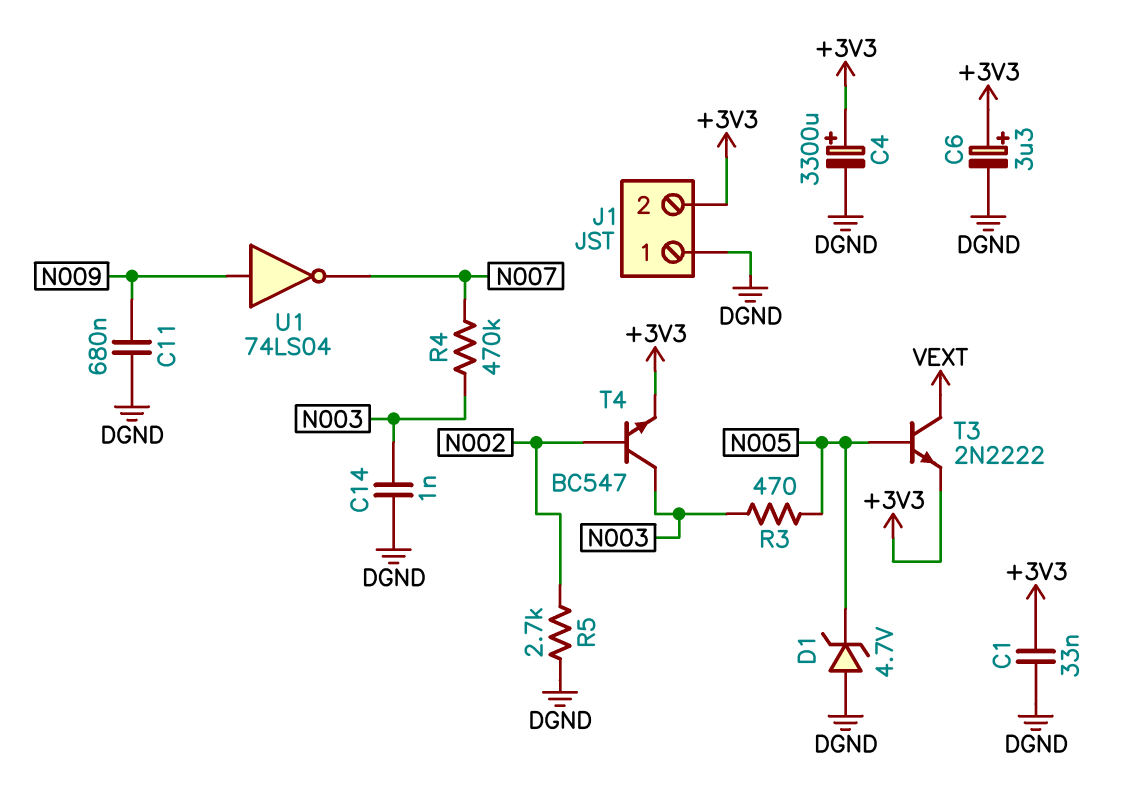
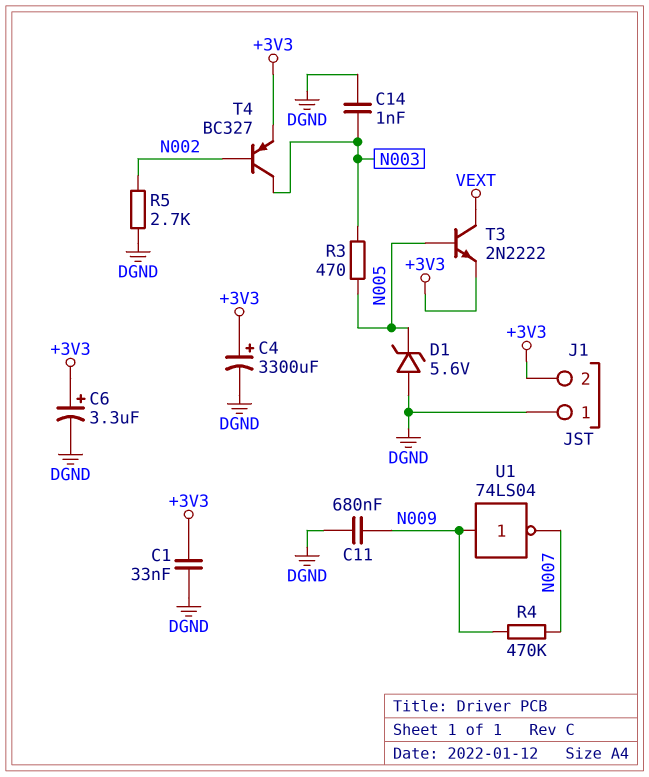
D1: zener 4.7V (A DGND, K N005) -> zener 5.6V (A DGND, K N005)
R4: 470k (N003, N007) -> 470k (N007, N009)
T4: NPN BC547 (B N002, C N003, E +3V3) -> PNP BC327 (B N002, C N003, E +3V3)

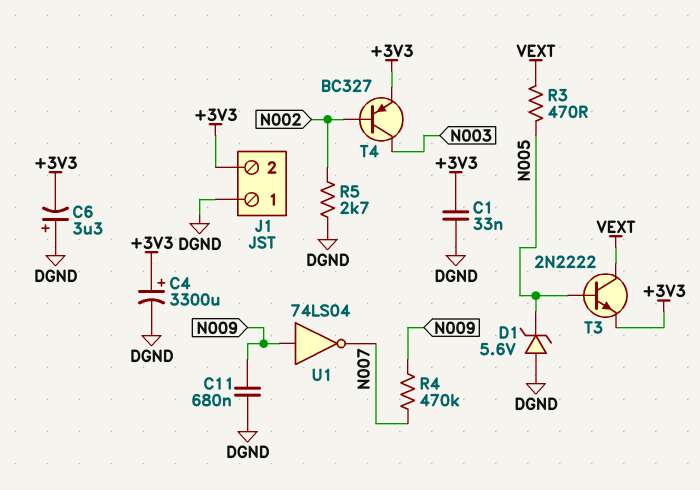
C6: 3.3uF (plus +3V3, minus DGND) -> 3.3uF (plus DGND, minus +3V3)
C14: 1nF (DGND, N003) -> none
R3: 470 (N003, N005) -> 470 (N005, VEXT)

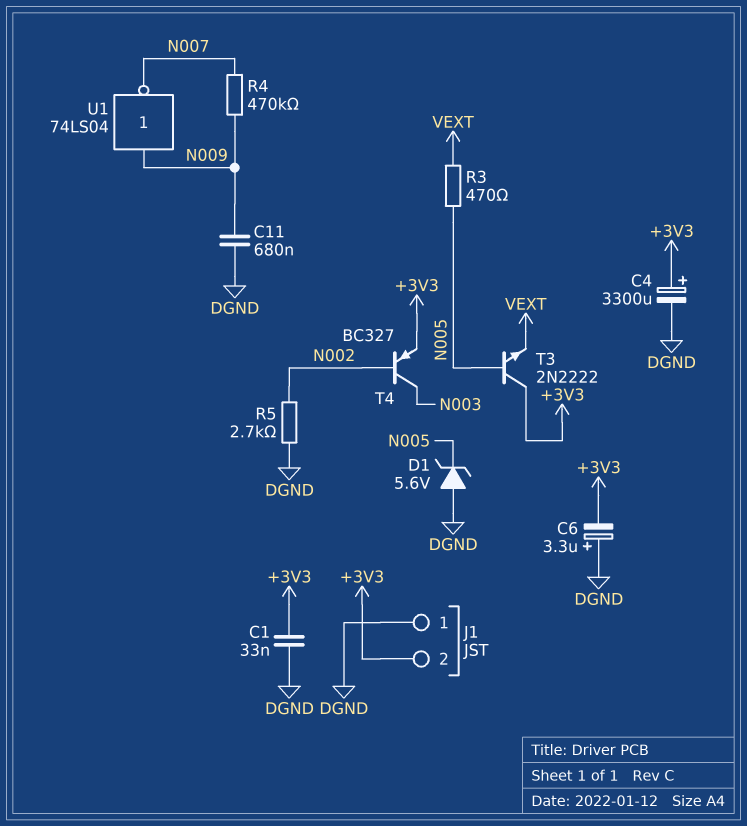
T3: NPN 2N2222 (B N005, C VEXT, E +3V3) -> NPN 2N2222 (B N005, C +3V3, E VEXT)

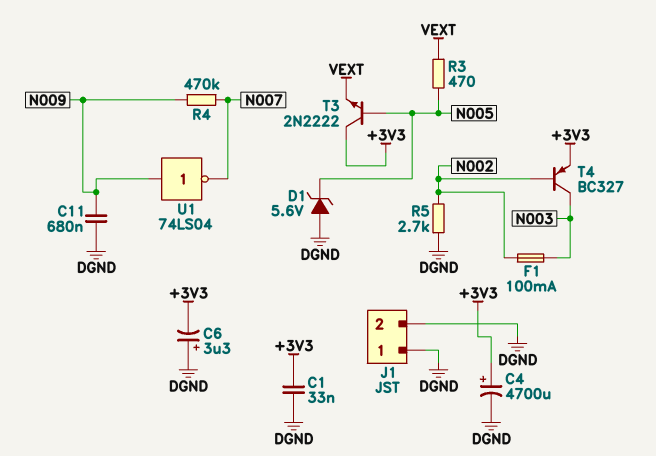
C4: 3300uF (plus +3V3, minus DGND) -> 4700uF (plus +3V3, minus DGND)
F1: none -> 100mA (N002, N003)
J1 pin 2: +3V3 -> DGND

